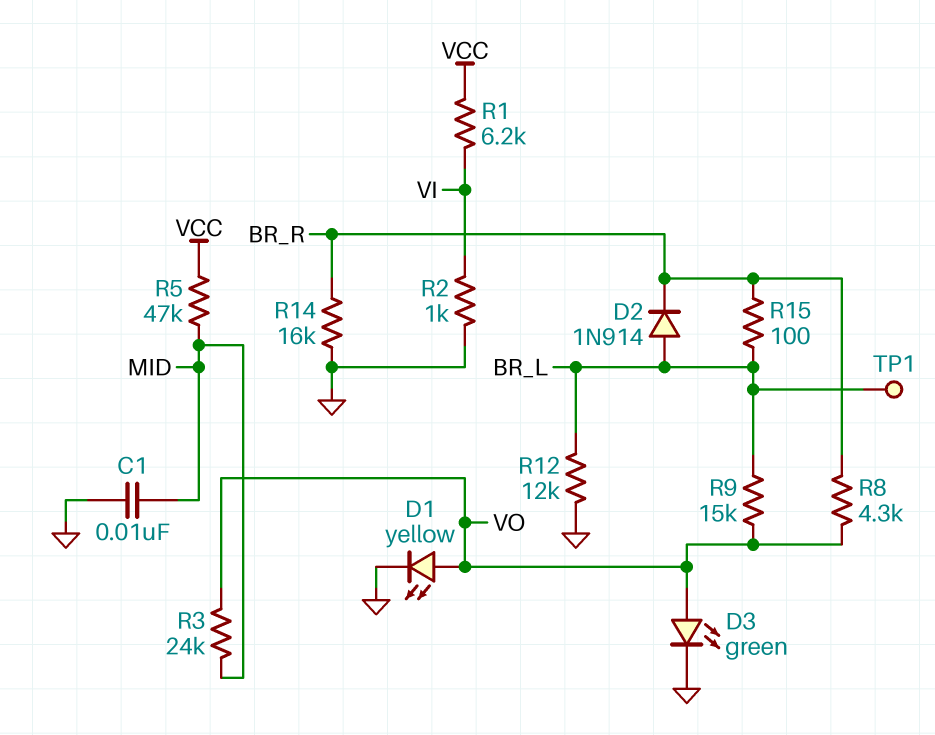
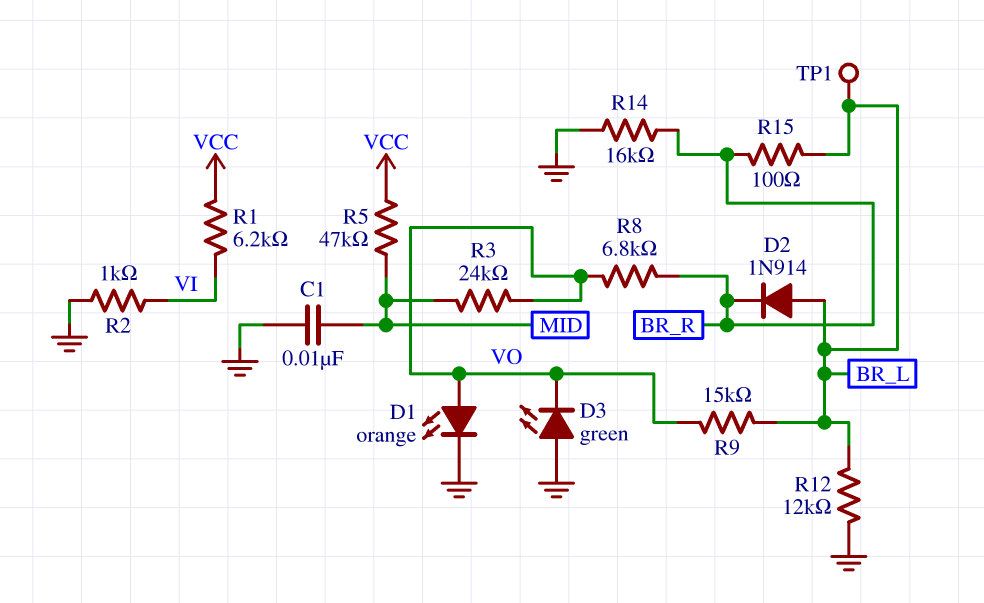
D1: LED yellow (A VO, K GND) -> LED orange (A VO, K GND)
D3: LED green (A VO, K GND) -> LED green (A GND, K VO)
R8: 4.3k (BR_R, VO) -> 6.8k (BR_R, VO)

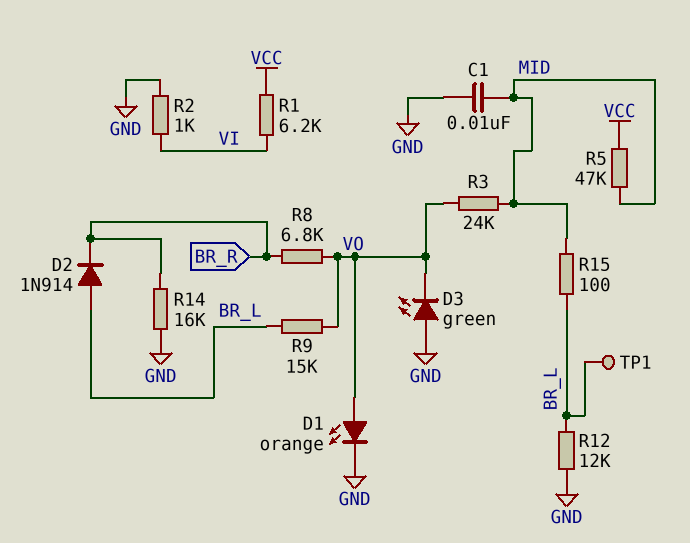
R15: 100 (BR_L, BR_R) -> 100 (BR_L, MID)

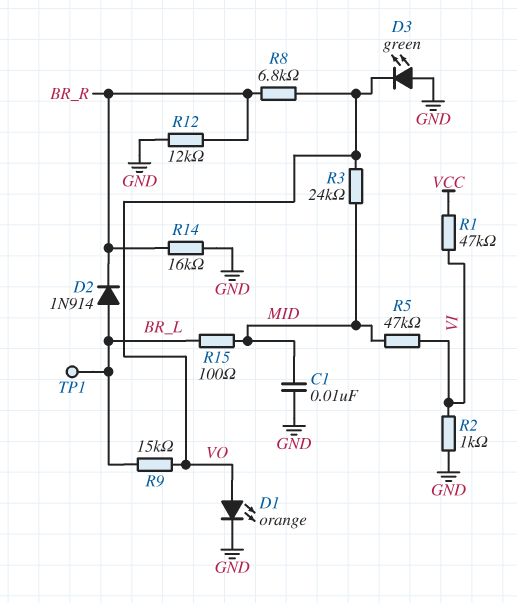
R1: 6.2k (VCC, VI) -> 47k (VCC, VI)
R5: 47k (MID, VCC) -> 47k (MID, VI)
R12: 12k (BR_L, GND) -> 12k (BR_R, GND)

